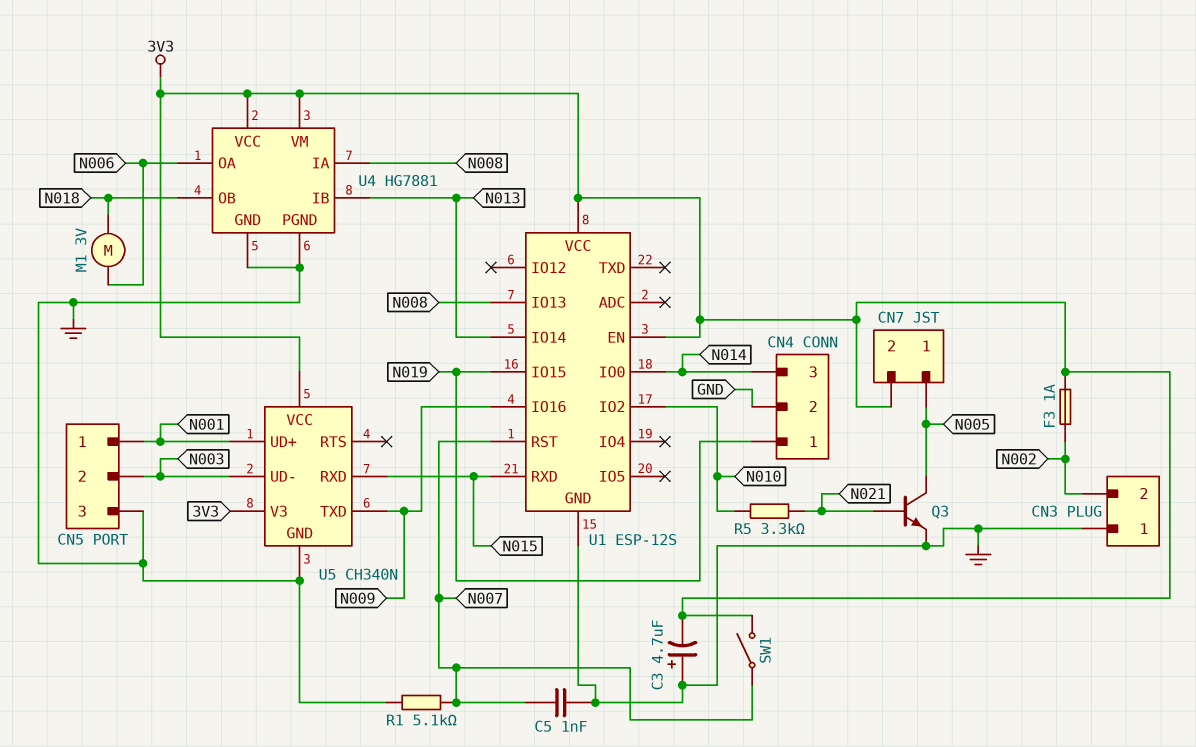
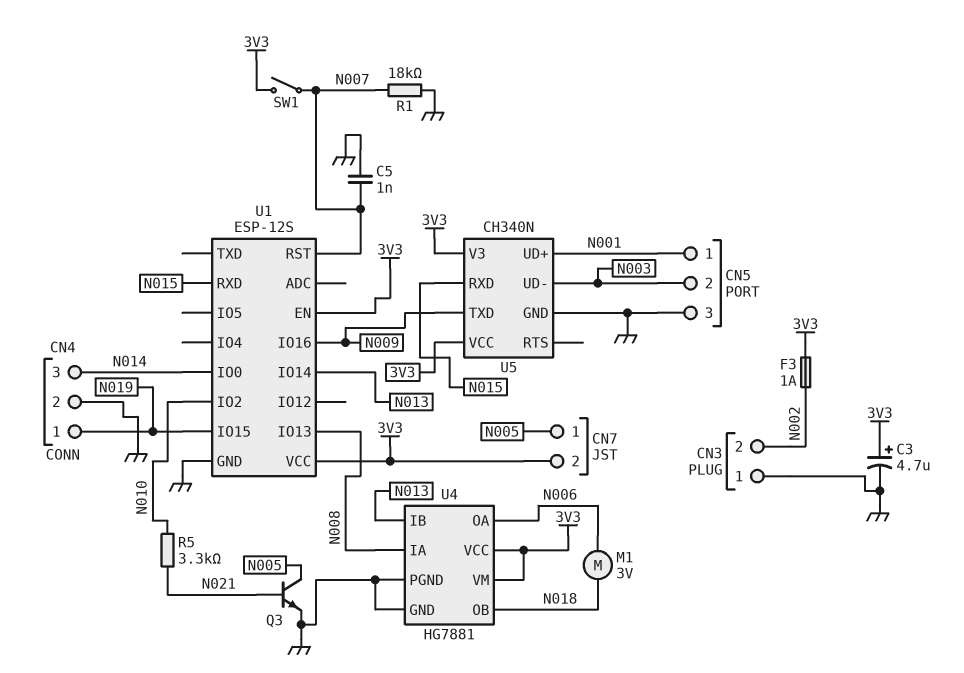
C3: 4.7uF (plus GND, minus 3V3) -> 4.7uF (plus 3V3, minus GND)
R1: 5.1k (GND, N007) -> 18k (GND, N007)

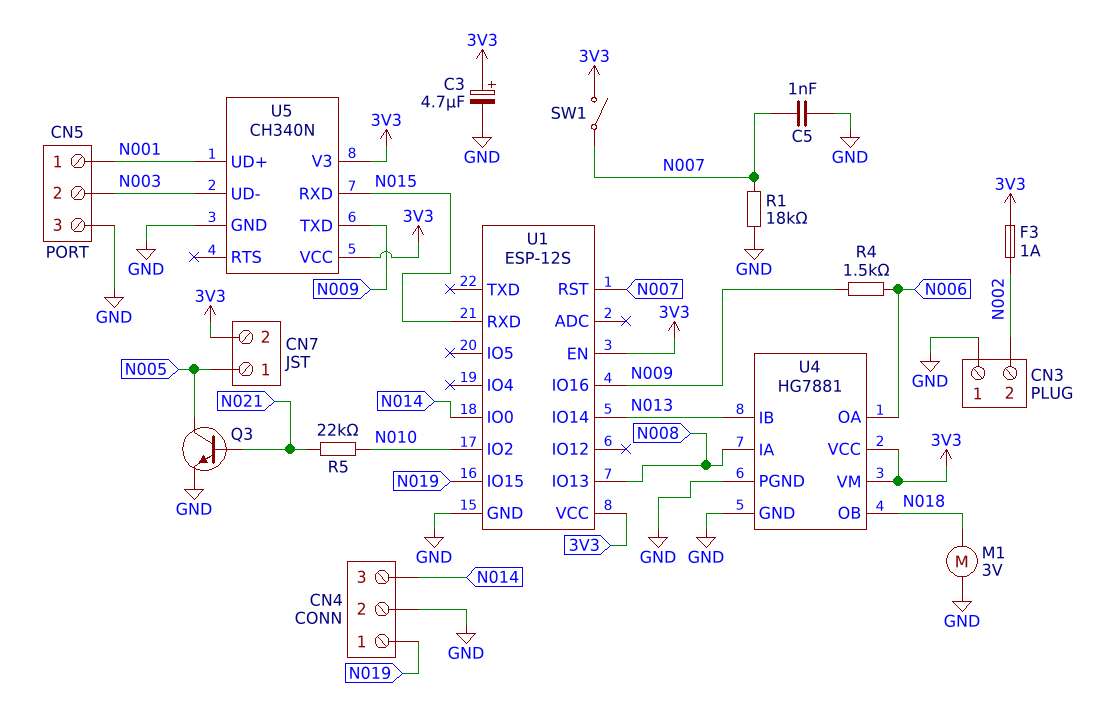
M1: motor 3V (N006, N018) -> motor 3V (GND, N018)
R4: none -> 1.5k (N006, N009)
R5: 3.3k (N010, N021) -> 22k (N010, N021)

